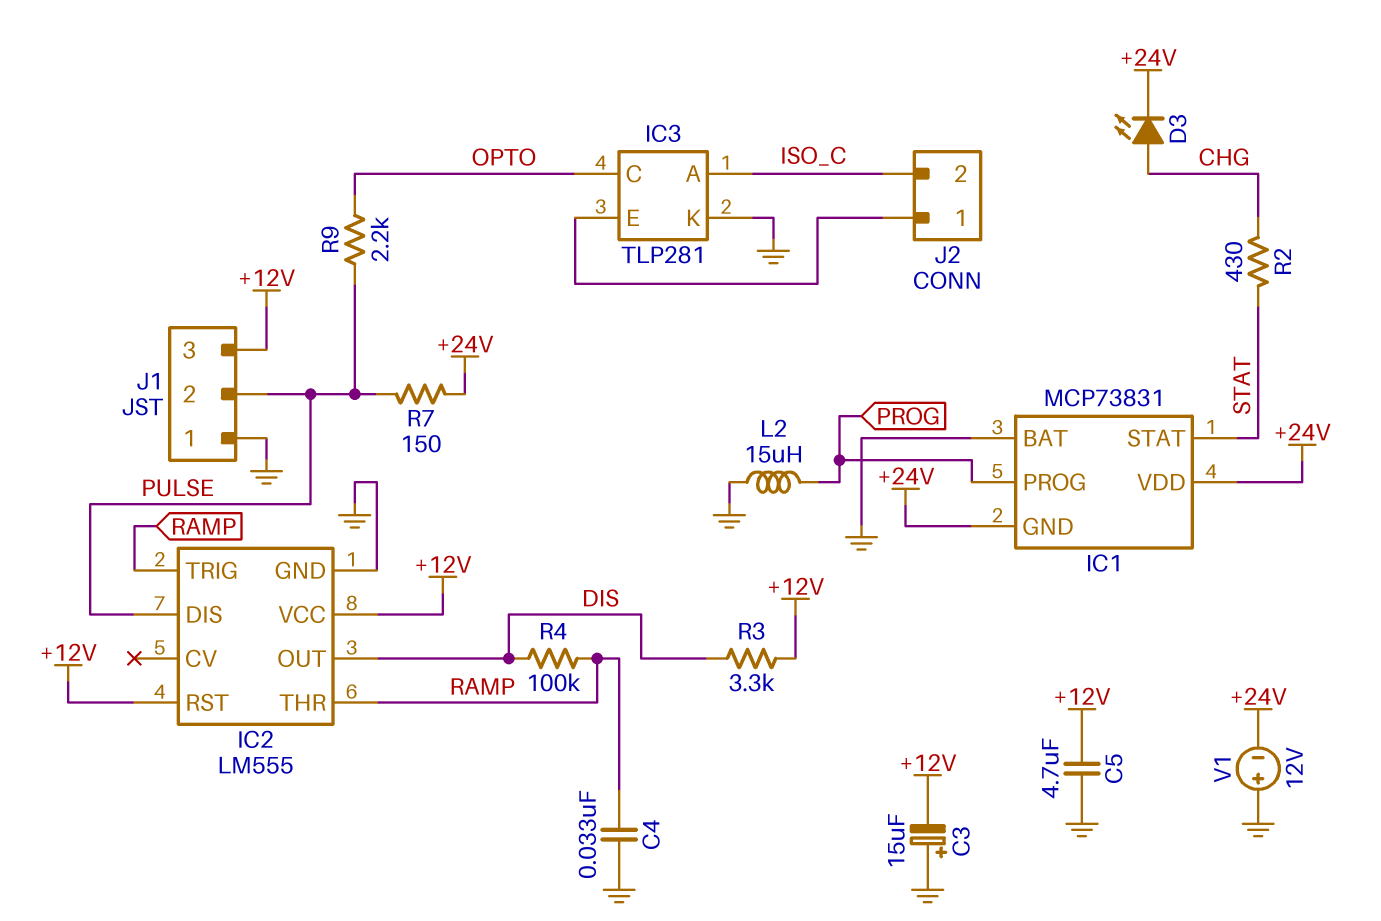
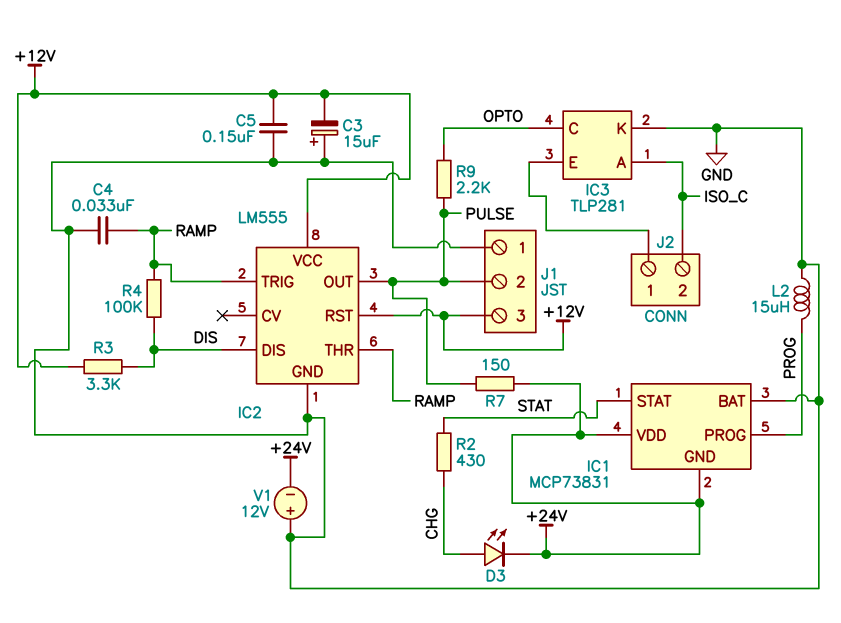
C5: 4.7uF (+12V, GND) -> 150nF (+12V, GND)
IC2 pin DIS: PULSE -> DIS
IC2 pin OUT: DIS -> PULSE

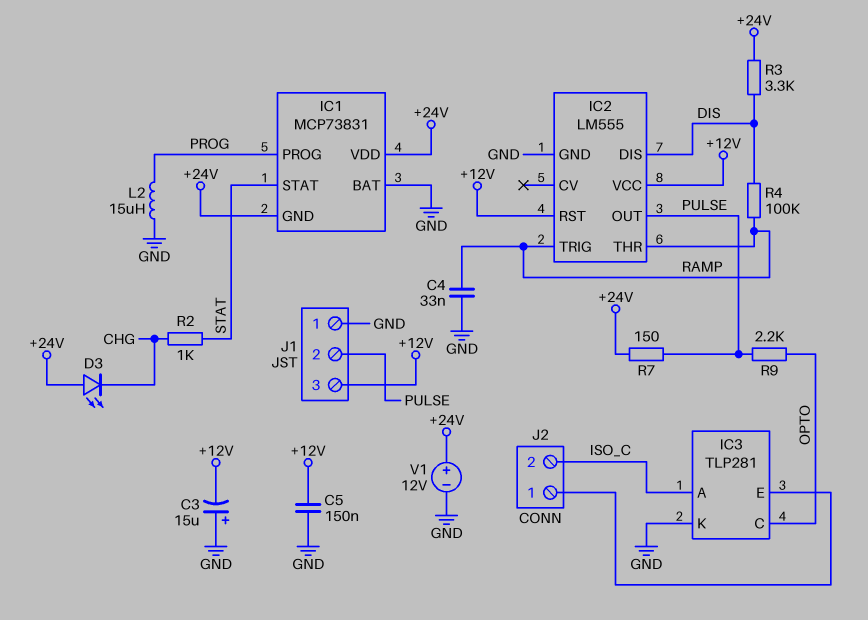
D3: LED (A CHG, K +24V) -> LED (A +24V, K CHG)
R2: 430 (CHG, STAT) -> 1k (CHG, STAT)
R3: 3.3k (+12V, DIS) -> 3.3k (+24V, DIS)
V1: 12V (plus GND, minus +24V) -> 12V (plus +24V, minus GND)

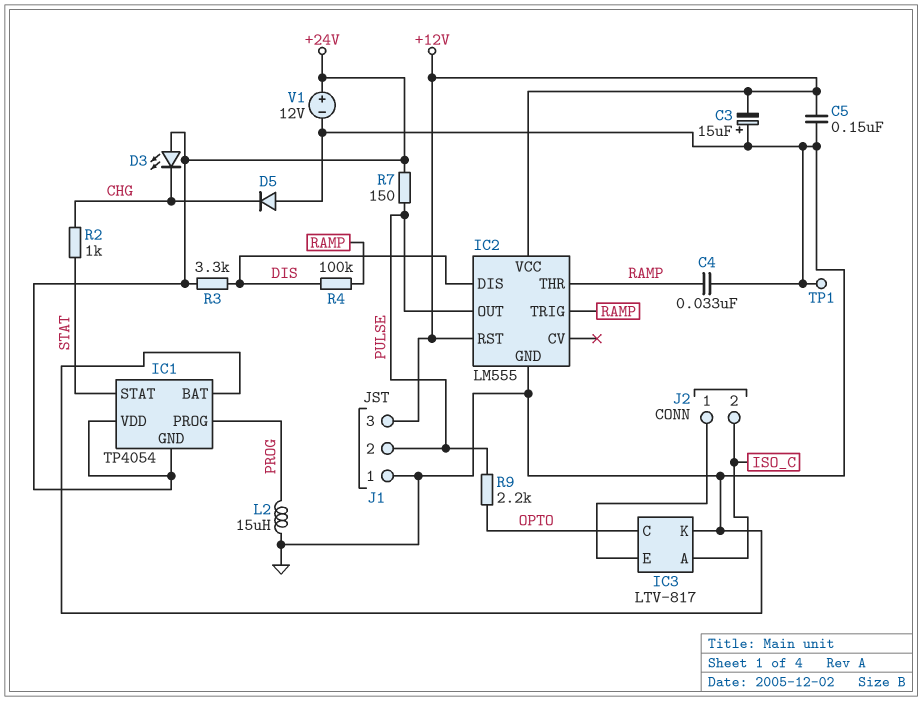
D5: none -> diode (A GND, K CHG)
IC1: MCP73831 -> TP4054
IC3: TLP281 -> LTV-817
TP1: none -> test point (GND)

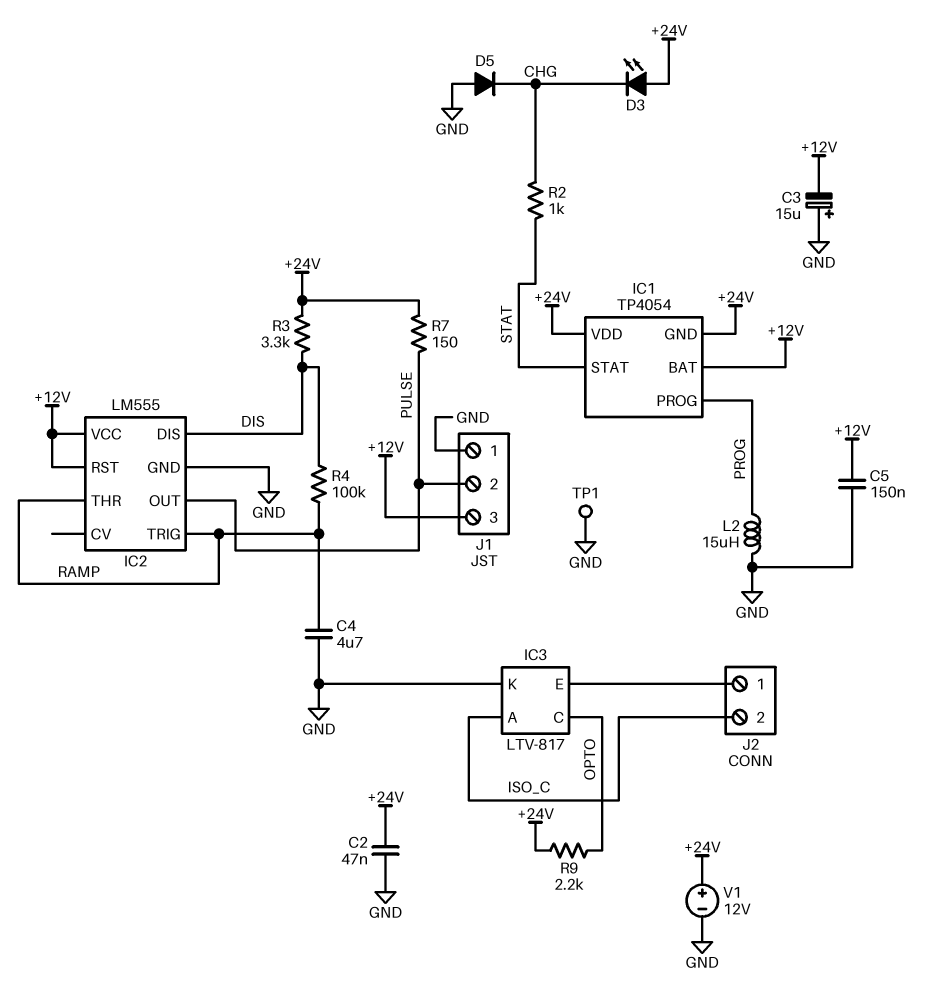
C2: none -> 47nF (+24V, GND)
C4: 33nF (GND, RAMP) -> 4.7uF (GND, RAMP)
IC1 pin BAT: GND -> +12V
R9: 2.2k (OPTO, PULSE) -> 2.2k (+24V, OPTO)

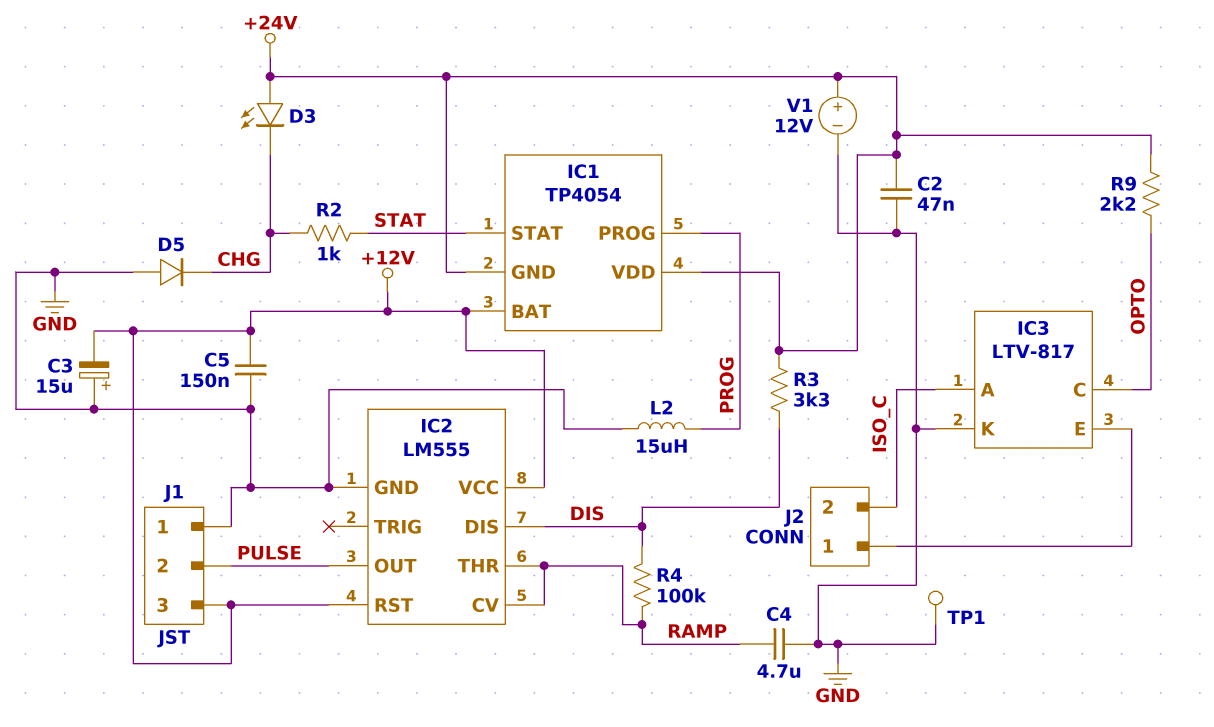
IC2 pin CV: none -> RAMP
IC2 pin TRIG: RAMP -> none
R7: 150 (+24V, PULSE) -> none

